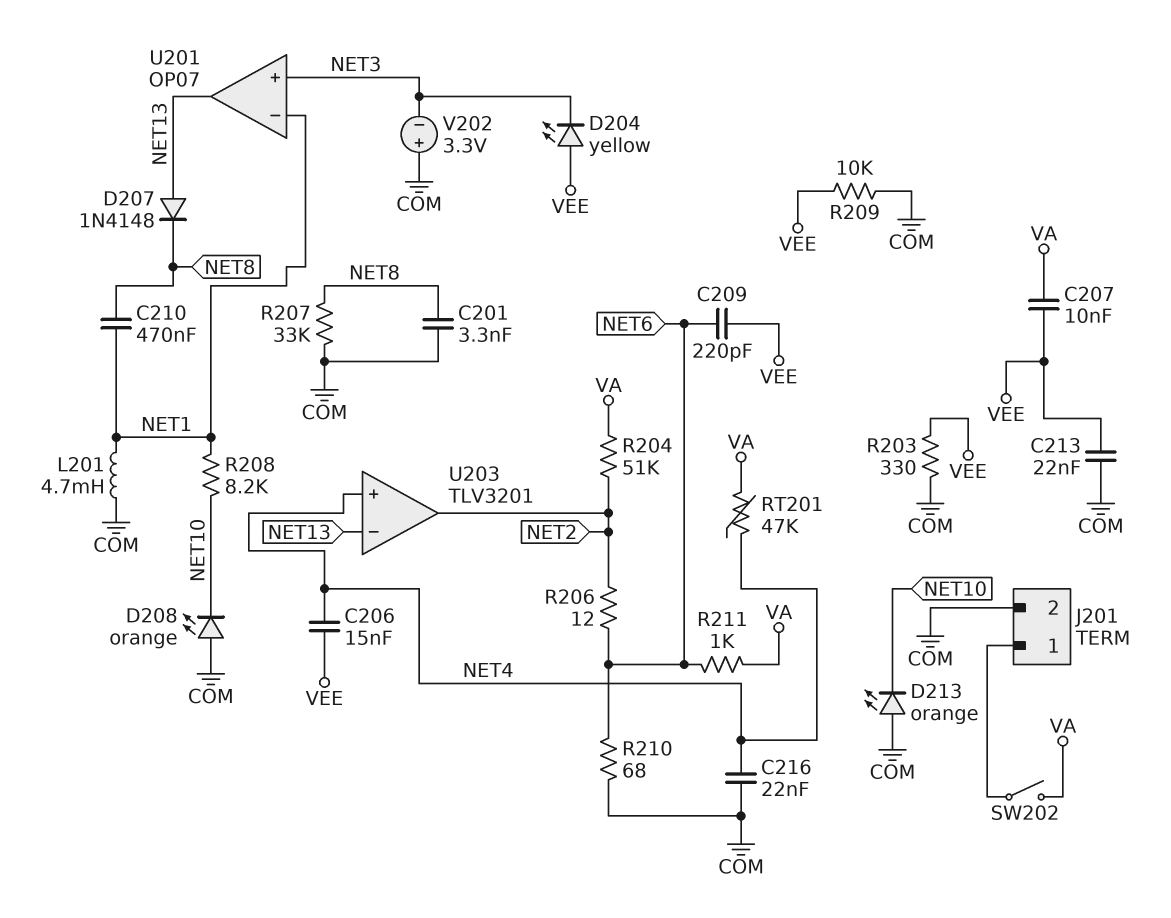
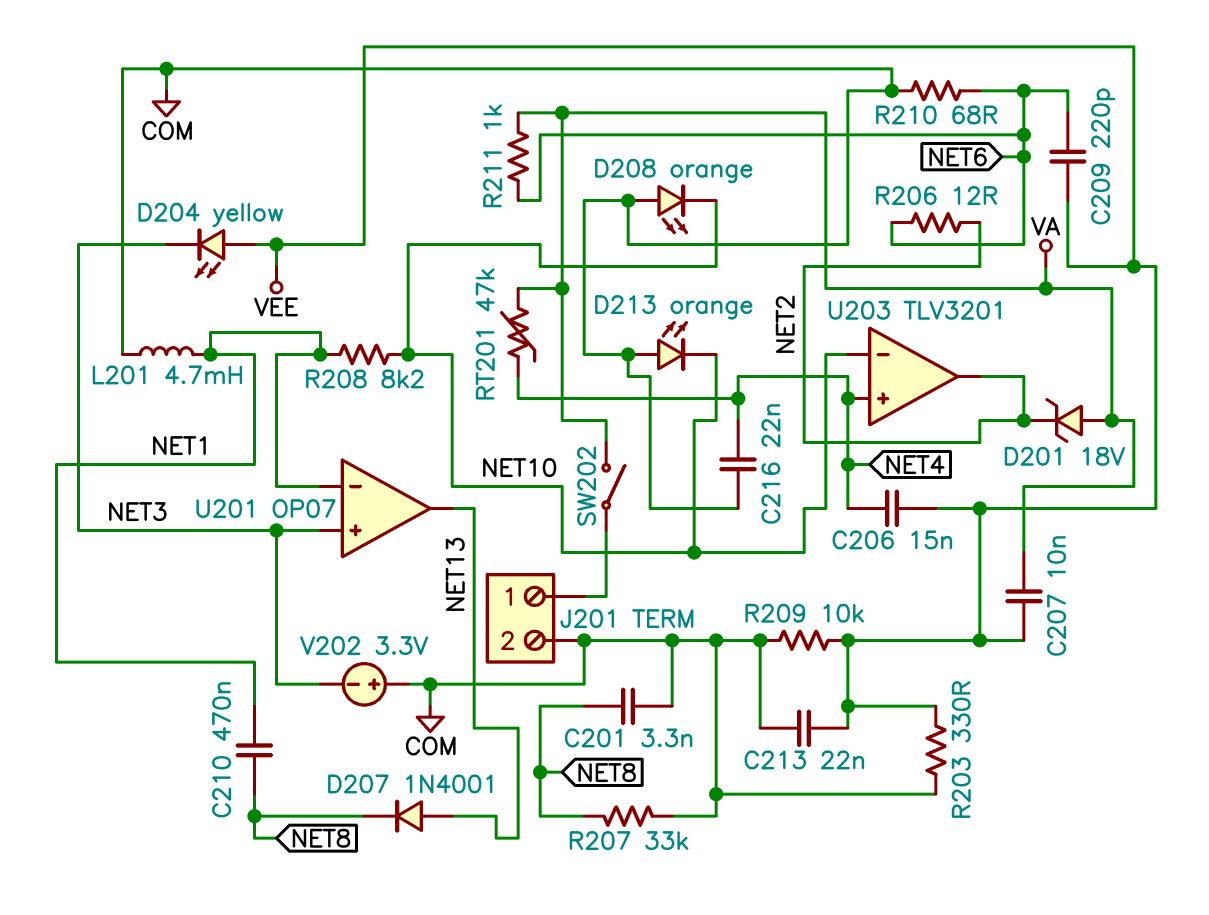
D201: none -> zener 18V (A VA, K NET2)
D207: diode 1N4148 (A NET13, K NET8) -> diode 1N4001 (A NET13, K NET8)
R204: 51k (NET2, VA) -> none
U203 pin in-: NET13 -> NET10

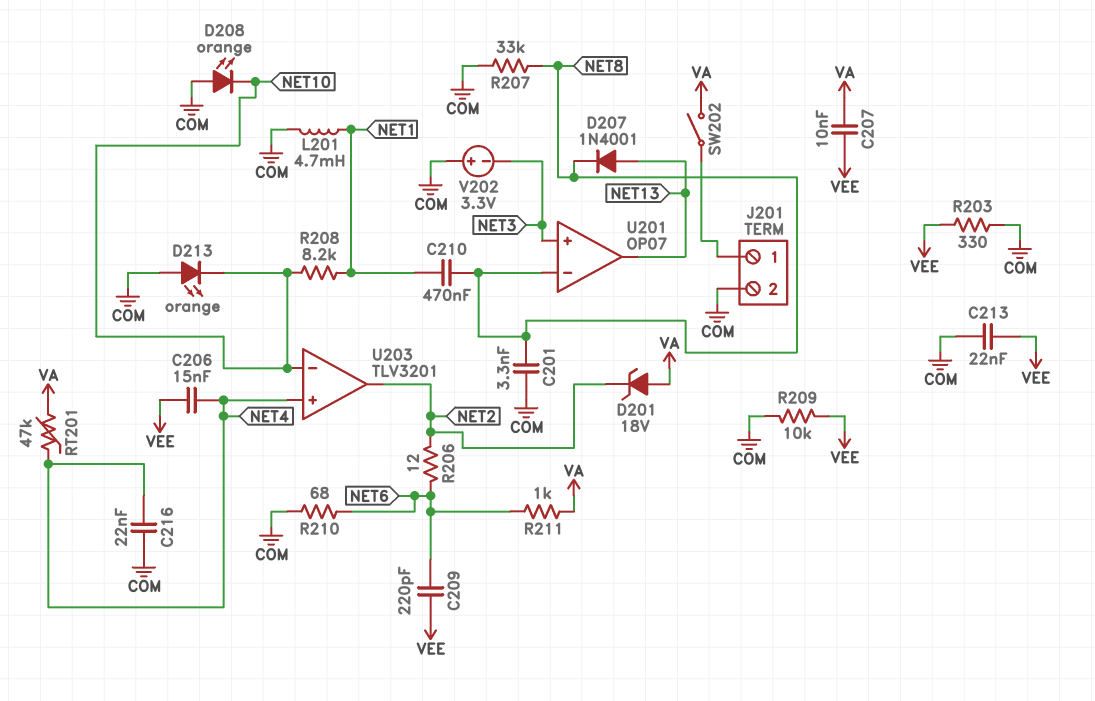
D204: LED yellow (A VEE, K NET3) -> none
U201 pin in-: NET1 -> NET8

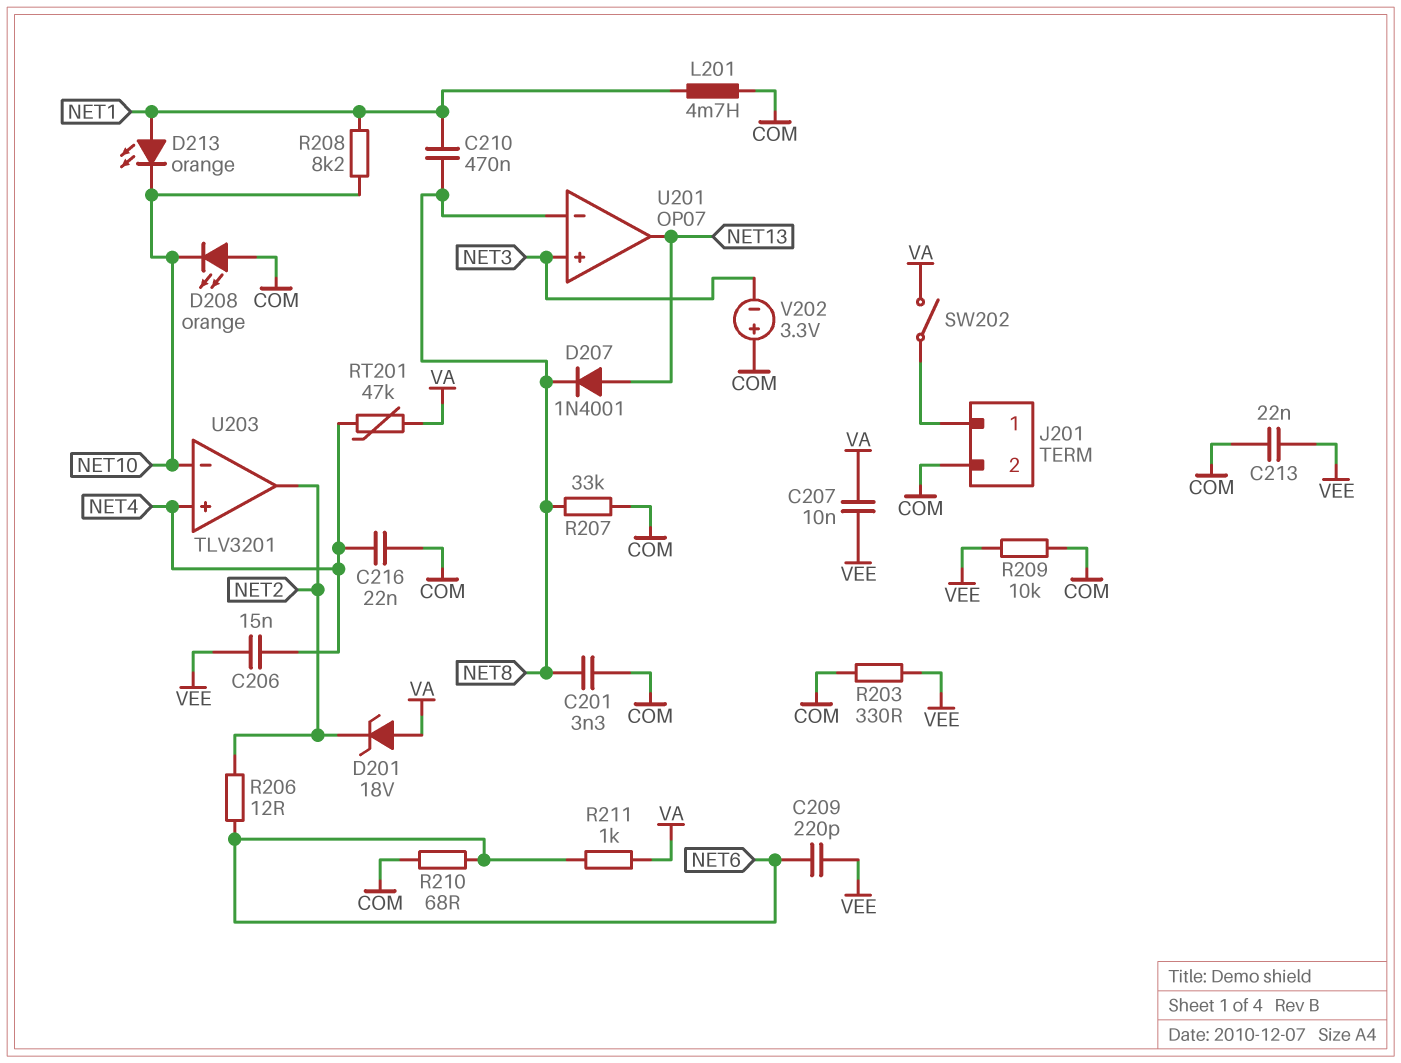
D213: LED orange (A COM, K NET10) -> LED orange (A NET1, K NET10)

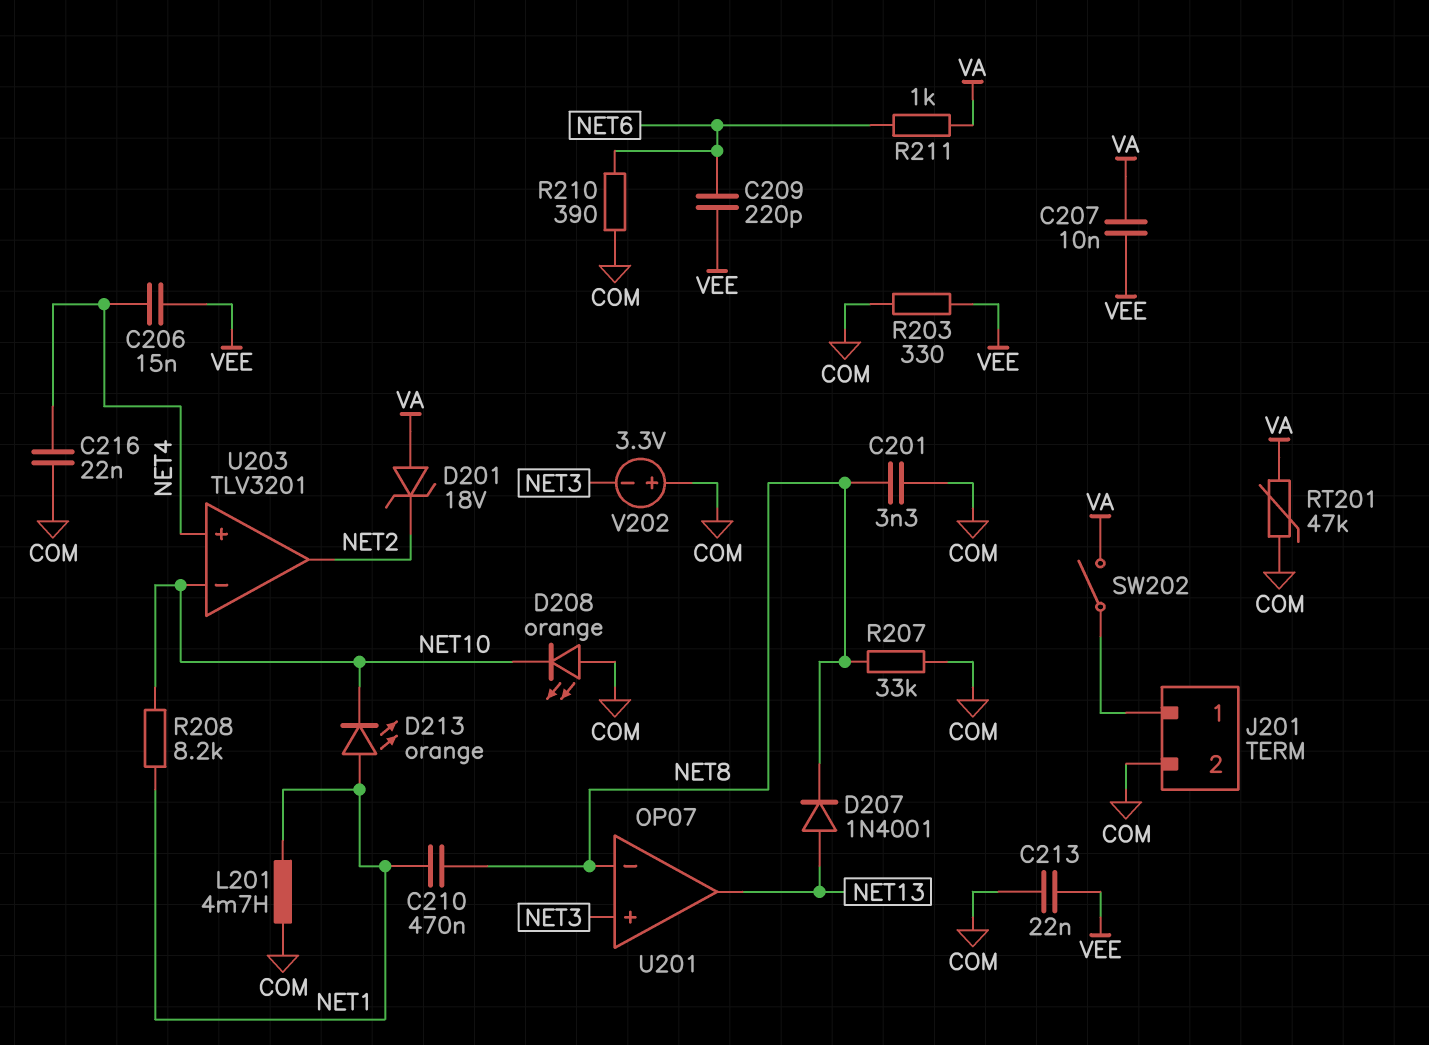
R206: 12 (NET2, NET6) -> none
R209: 10k (COM, VEE) -> none
R210: 68 (COM, NET6) -> 390 (COM, NET6)
RT201: 47k (NET4, VA) -> 47k (COM, VA)

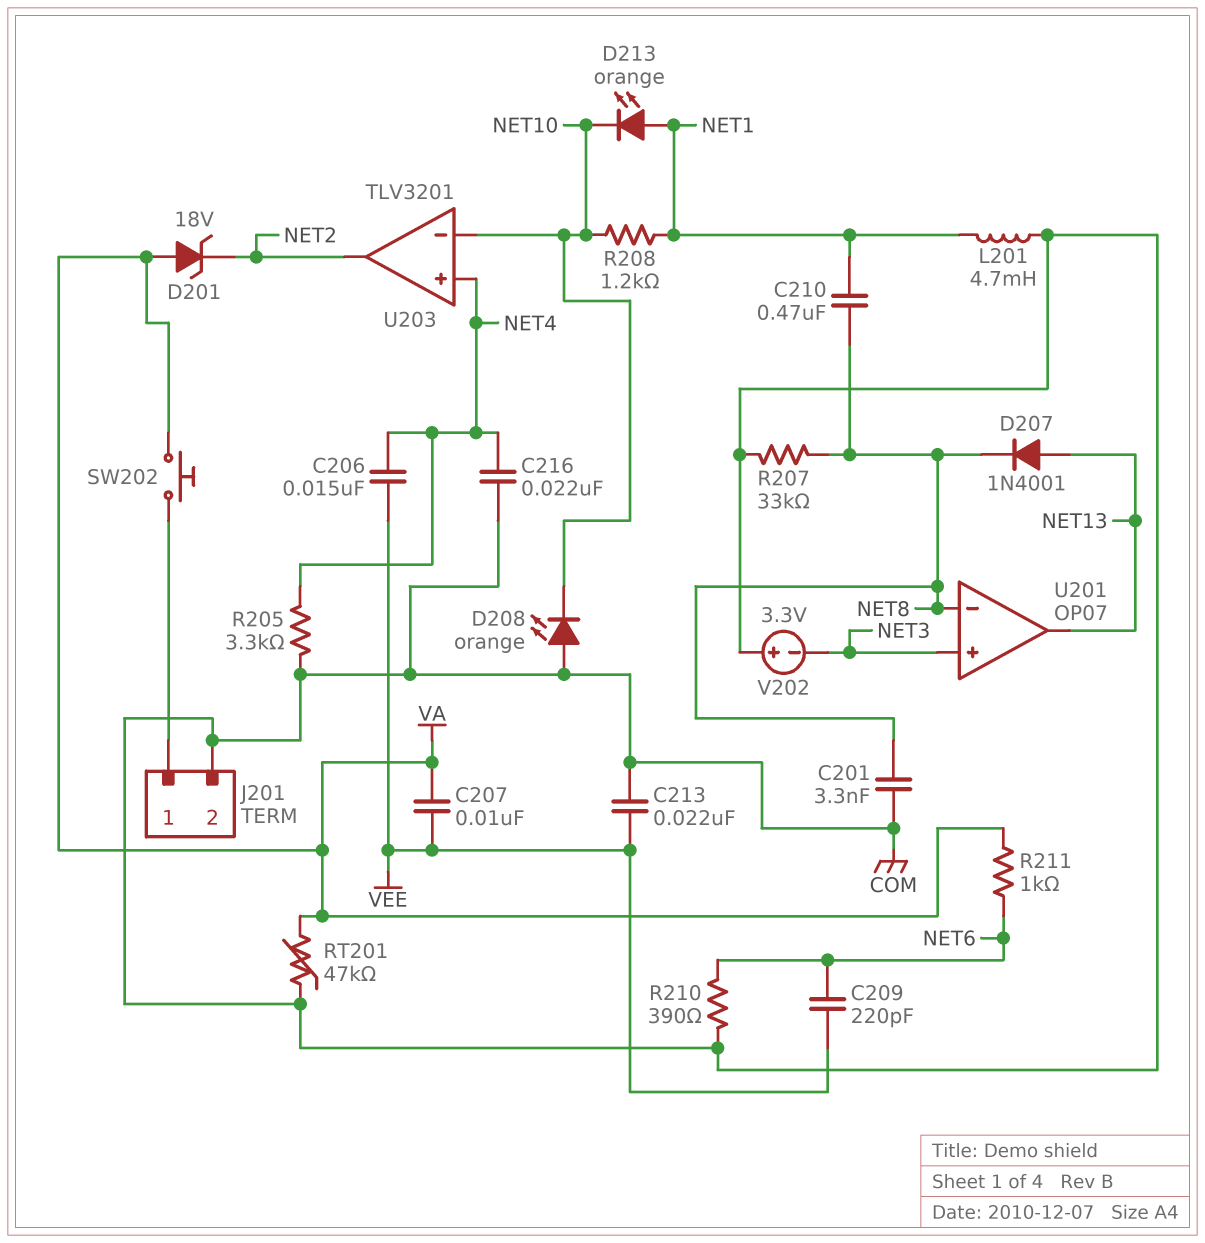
R203: 330 (COM, VEE) -> none
R205: none -> 3.3k (COM, NET4)
R208: 8.2k (NET1, NET10) -> 1.2k (NET1, NET10)
SW202: switch (J201/1, VA) -> button (J201/1, VA)

